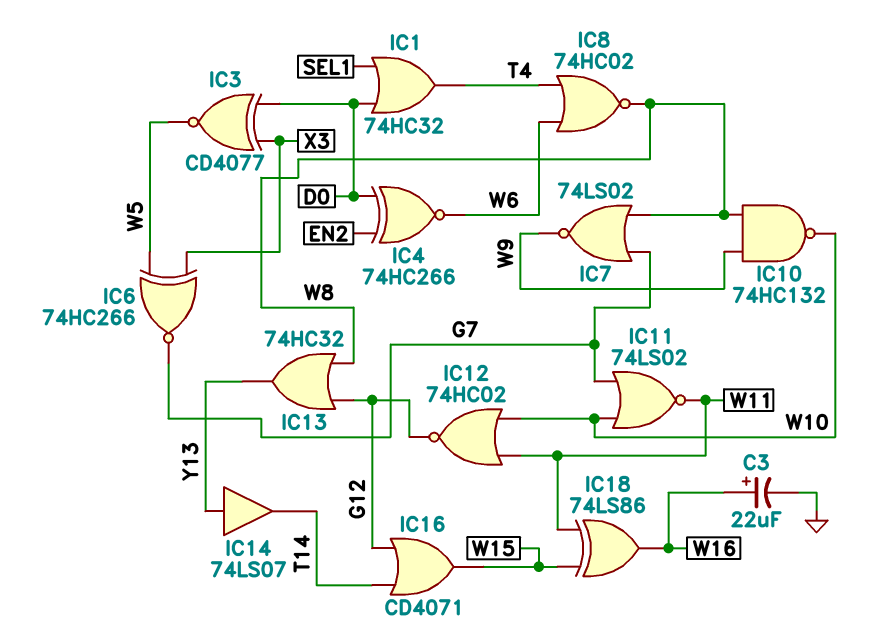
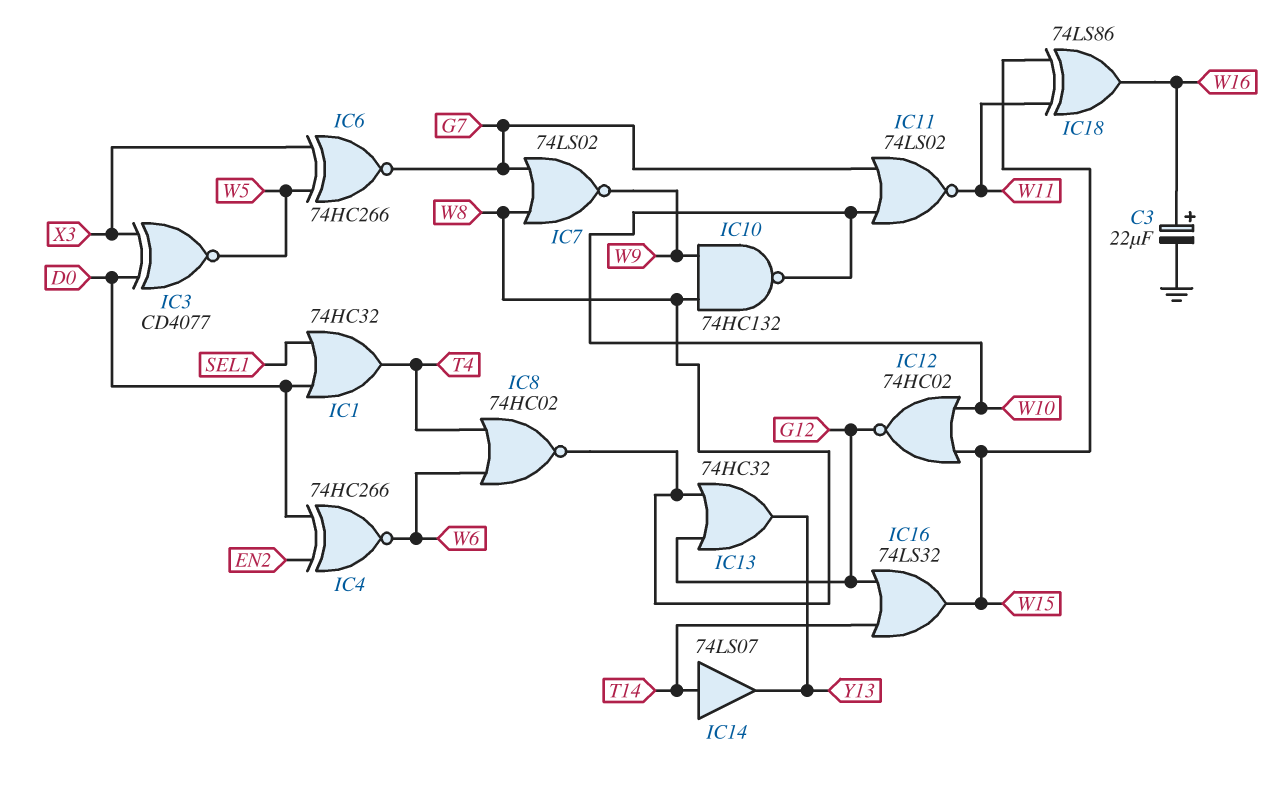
IC12: NOR 74HC02 (in W10, in W11, out G12) -> NOR 74HC02 (in W10, in W15, out G12)
IC14: buffer 74LS07 (in Y13, out T14) -> buffer 74LS07 (in T14, out Y13)
IC16: OR CD4071 (in G12, in T14, out W15) -> OR 74LS32 (in G12, in T14, out W15)

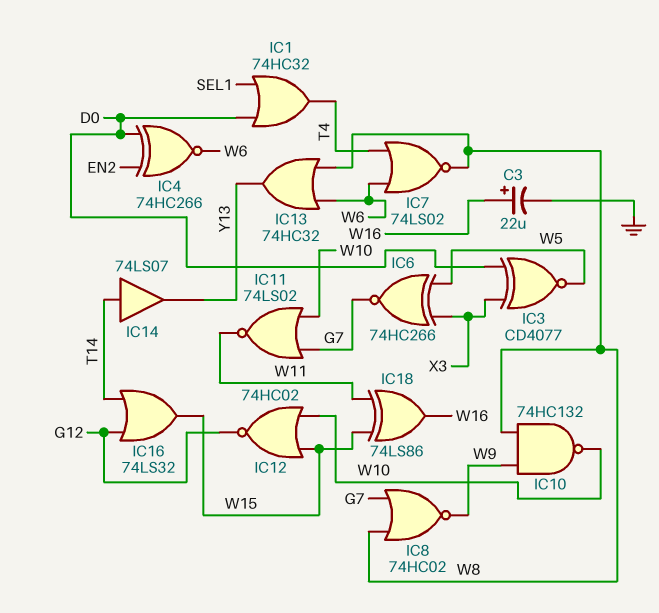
IC7: NOR 74LS02 (in G7, in W8, out W9) -> NOR 74LS02 (in T4, in W6, out W8)
IC8: NOR 74HC02 (in T4, in W6, out W8) -> NOR 74HC02 (in G7, in W8, out W9)
IC13: OR 74HC32 (in G12, in W8, out Y13) -> OR 74HC32 (in W6, in W8, out Y13)

